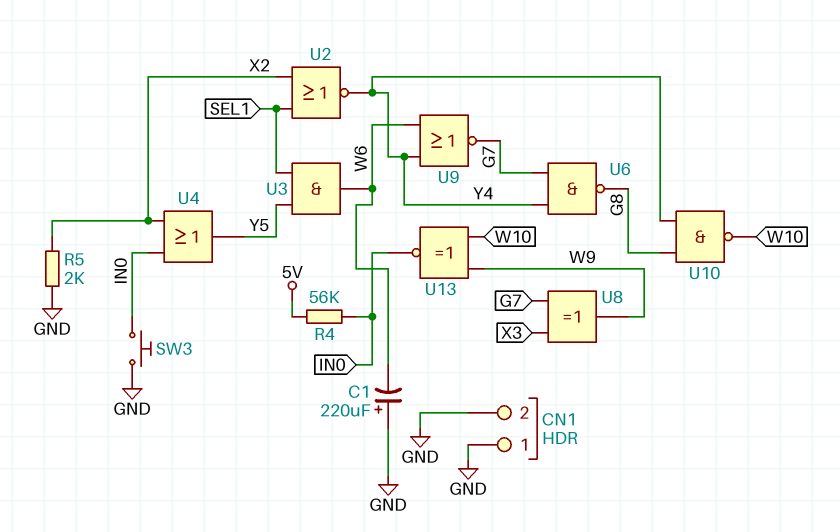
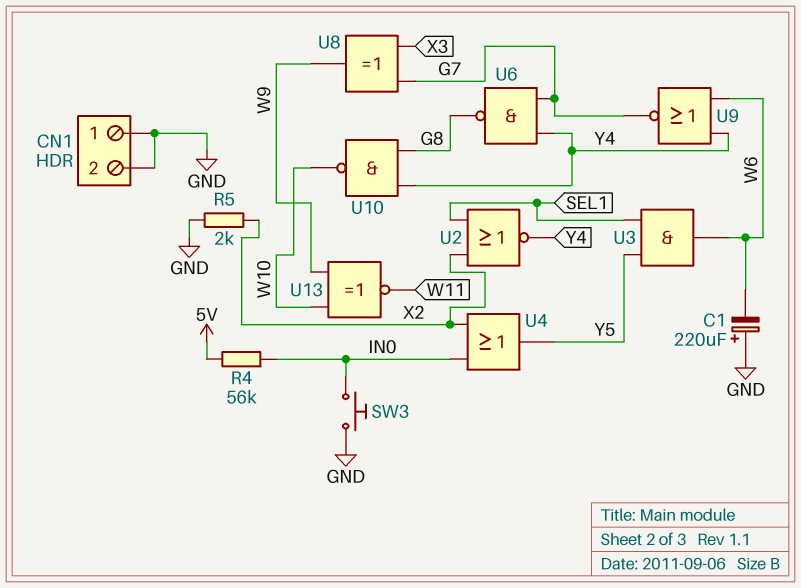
U13: XNOR (in W9, in W10, out IN0) -> XNOR (in W9, in W10, out W11)

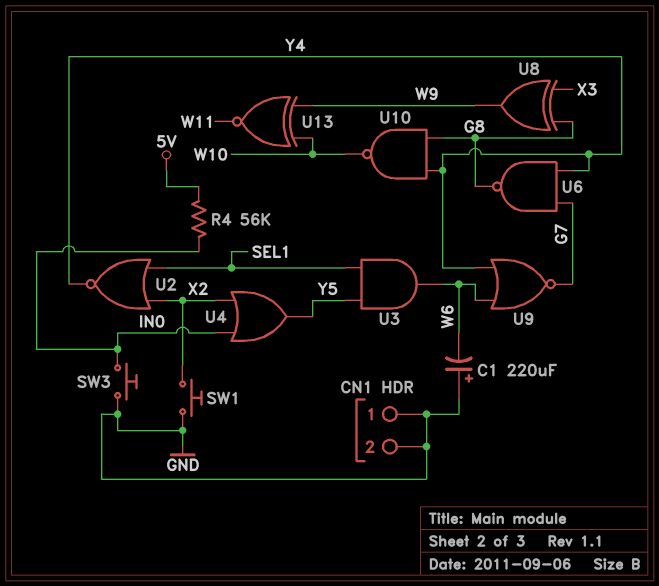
R5: 2k (GND, X2) -> none
SW1: none -> button (GND, X2)
U8: XOR (in G7, in X3, out W9) -> XOR (in G8, in X3, out W9)

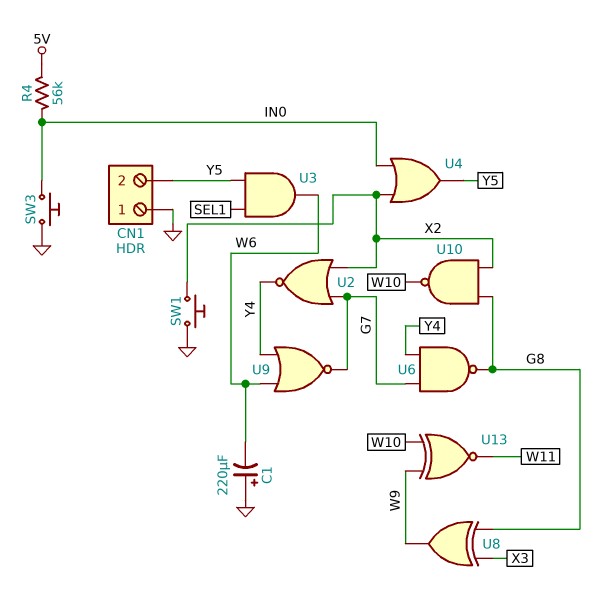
CN1 pin 2: GND -> Y5
U2: NOR (in SEL1, in X2, out Y4) -> NOR (in G7, in X2, out Y4)
U10: NAND (in G8, in Y4, out W10) -> NAND (in G8, in X2, out W10)

